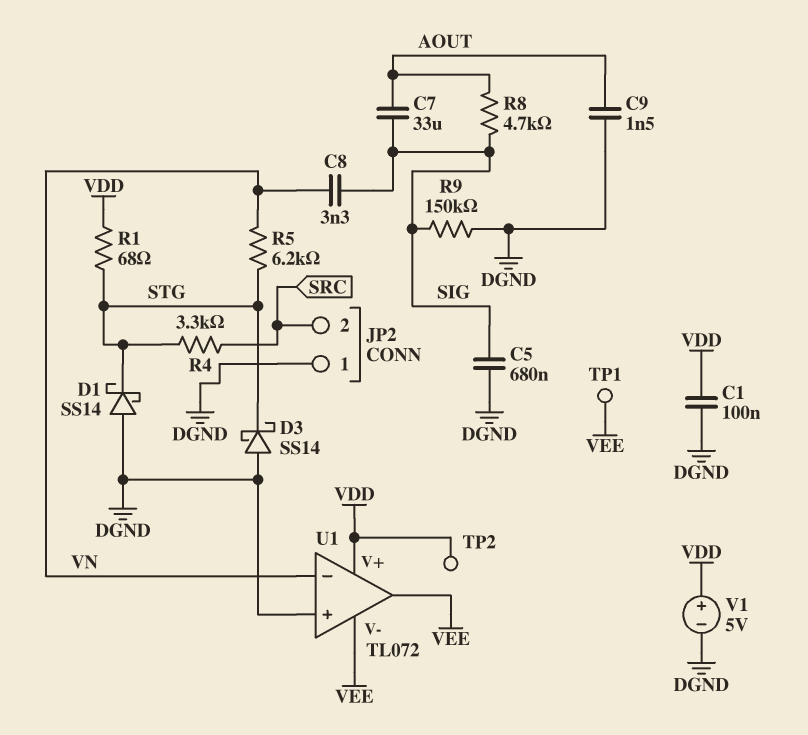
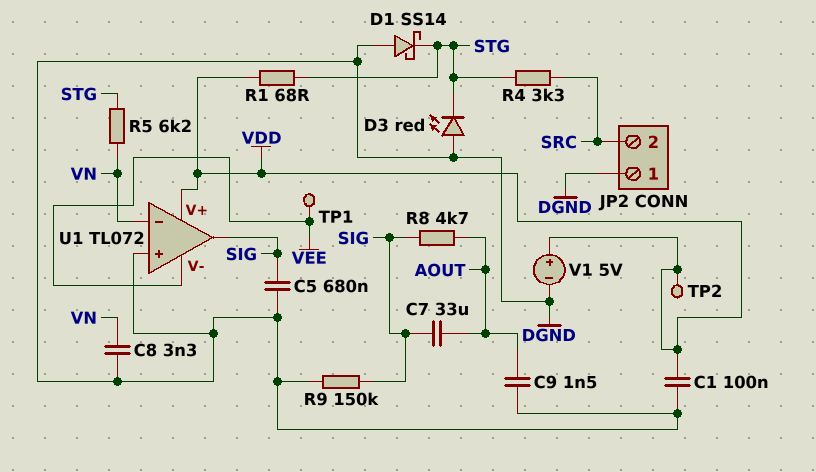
C8: 3.3nF (SIG, VN) -> 3.3nF (DGND, VN)
D3: schottky SS14 (A DGND, K STG) -> LED red (A DGND, K STG)
U1 pin out: VEE -> SIG

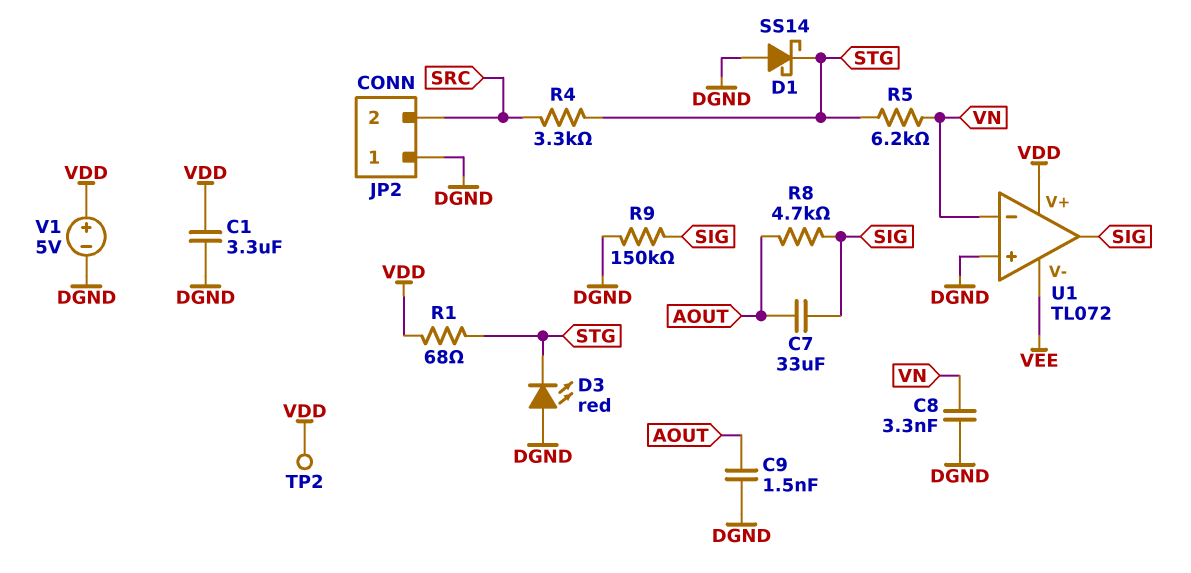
C1: 100nF (DGND, VDD) -> 3.3uF (DGND, VDD)
C5: 680nF (DGND, SIG) -> none
TP1: test point (VEE) -> none

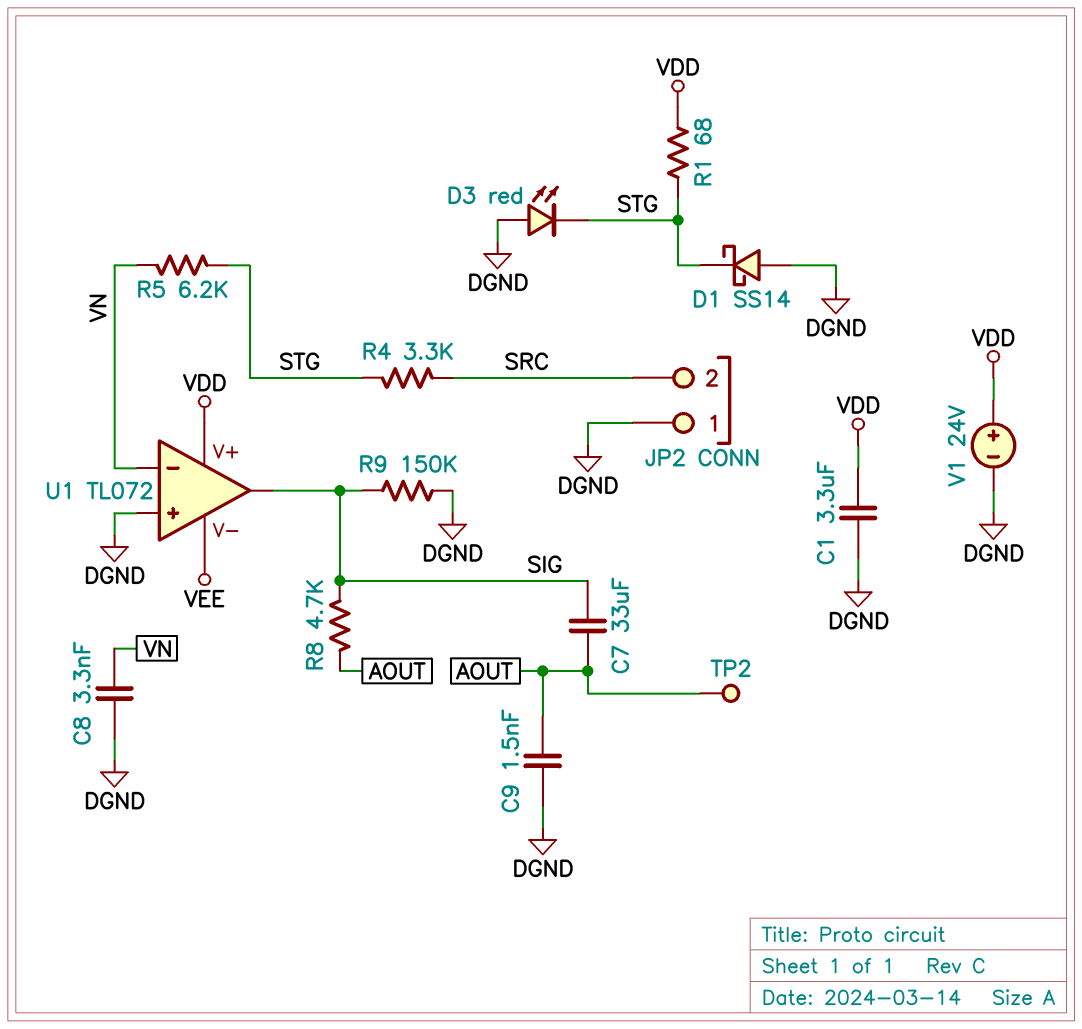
TP2: test point (VDD) -> test point (AOUT)
V1: 5V (plus VDD, minus DGND) -> 24V (plus VDD, minus DGND)

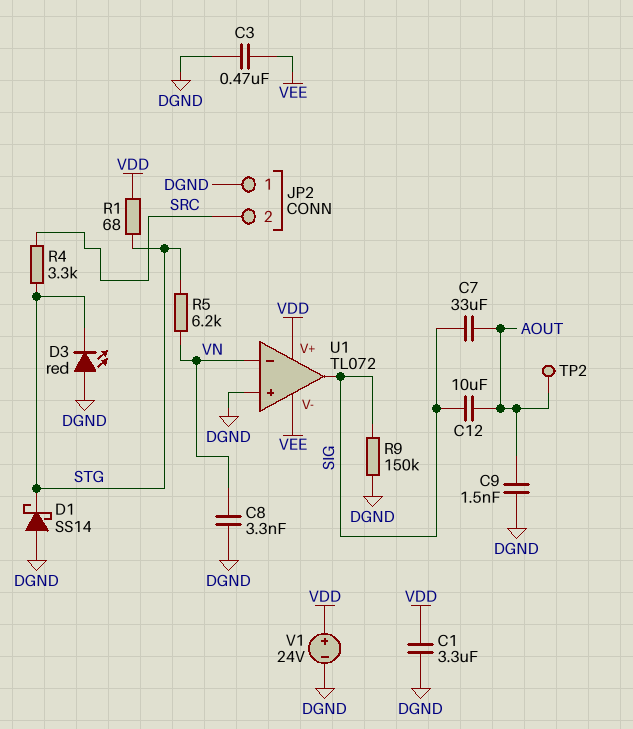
C3: none -> 470nF (DGND, VEE)
C12: none -> 10uF (AOUT, SIG)
R8: 4.7k (AOUT, SIG) -> none

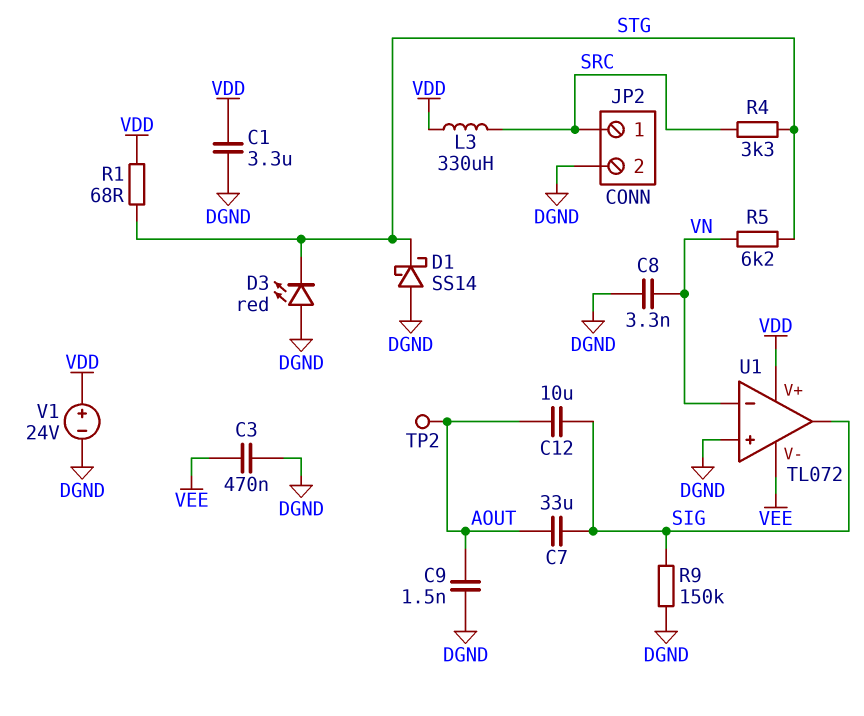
JP2 pin 1: DGND -> SRC
JP2 pin 2: SRC -> DGND
L3: none -> 330uH (SRC, VDD)

